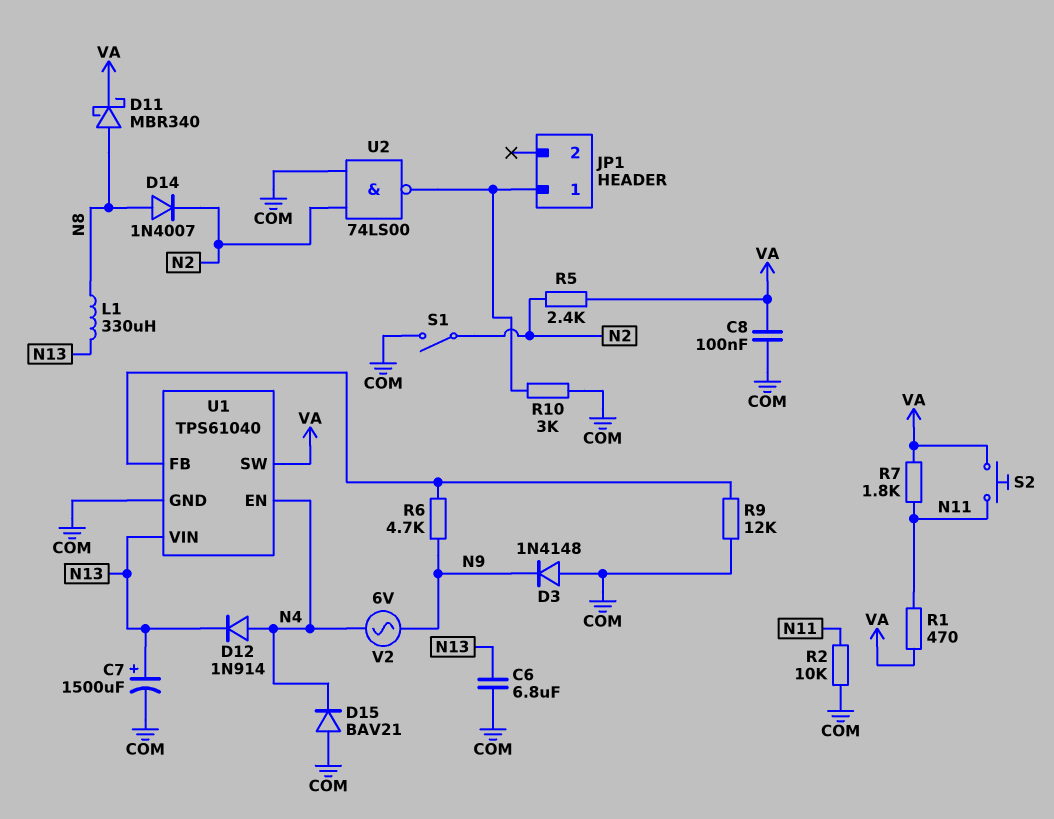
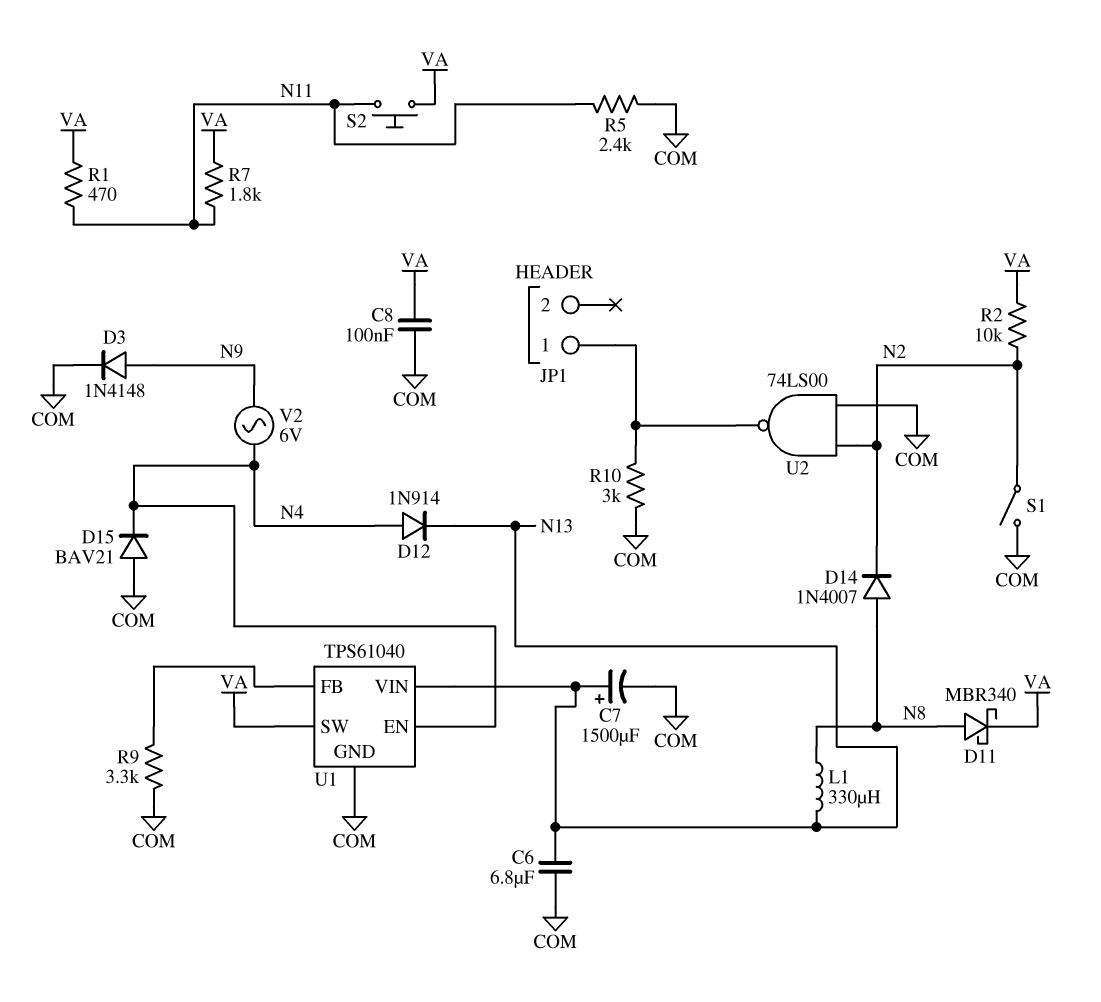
D3: diode 1N4148 (A COM, K N9) -> diode 1N4148 (A N9, K COM)
R2: 10k (COM, N11) -> 10k (N2, VA)
R5: 2.4k (N2, VA) -> 2.4k (COM, N11)
R6: 4.7k (N9, U1/FB) -> none
R9: 12k (COM, U1/FB) -> 3.3k (COM, U1/FB)

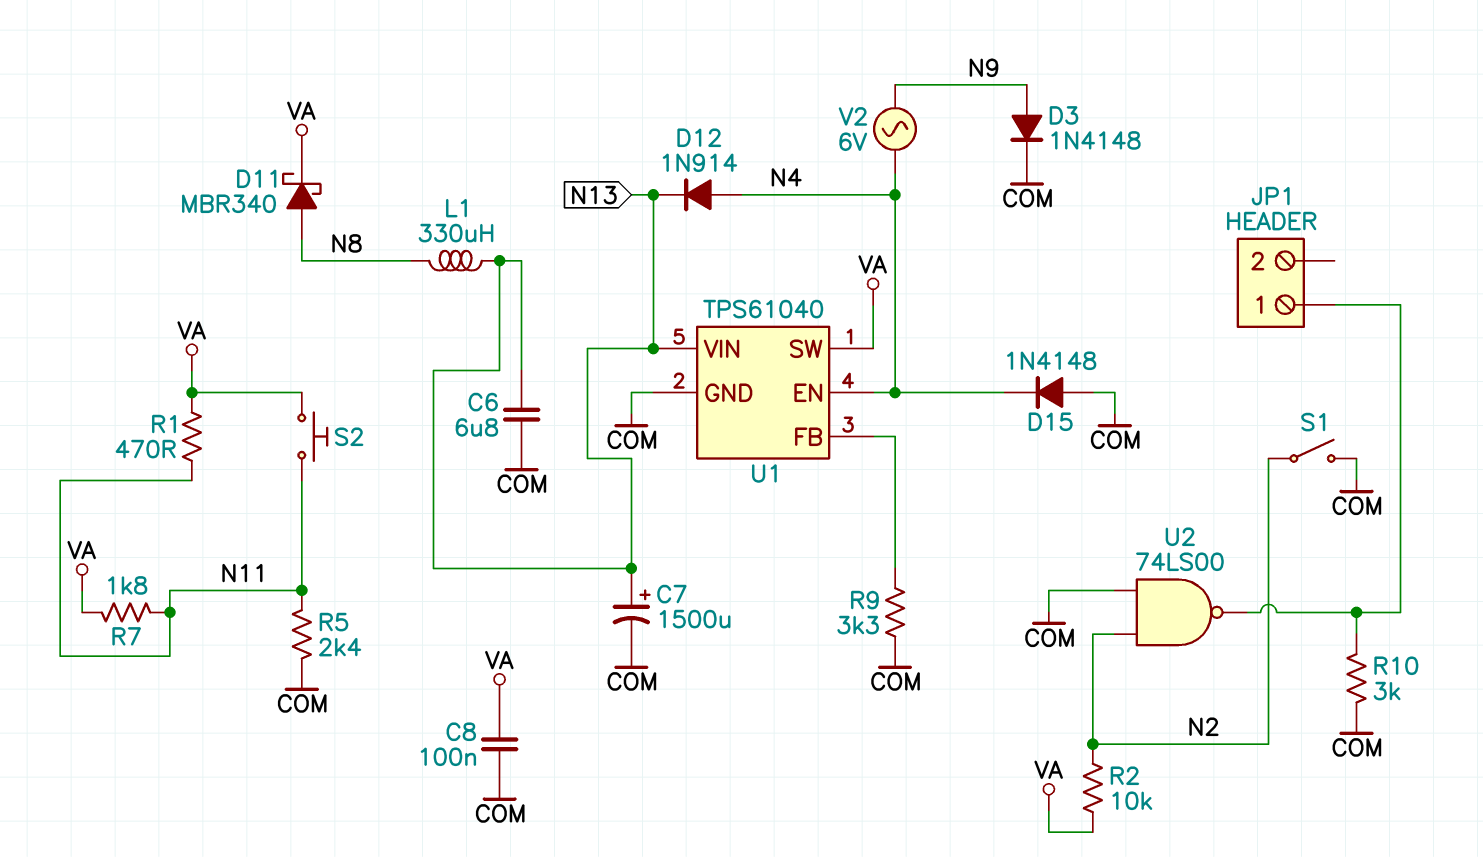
D14: diode 1N4007 (A N8, K N2) -> none
D15: diode BAV21 (A COM, K N4) -> diode 1N4148 (A COM, K N4)

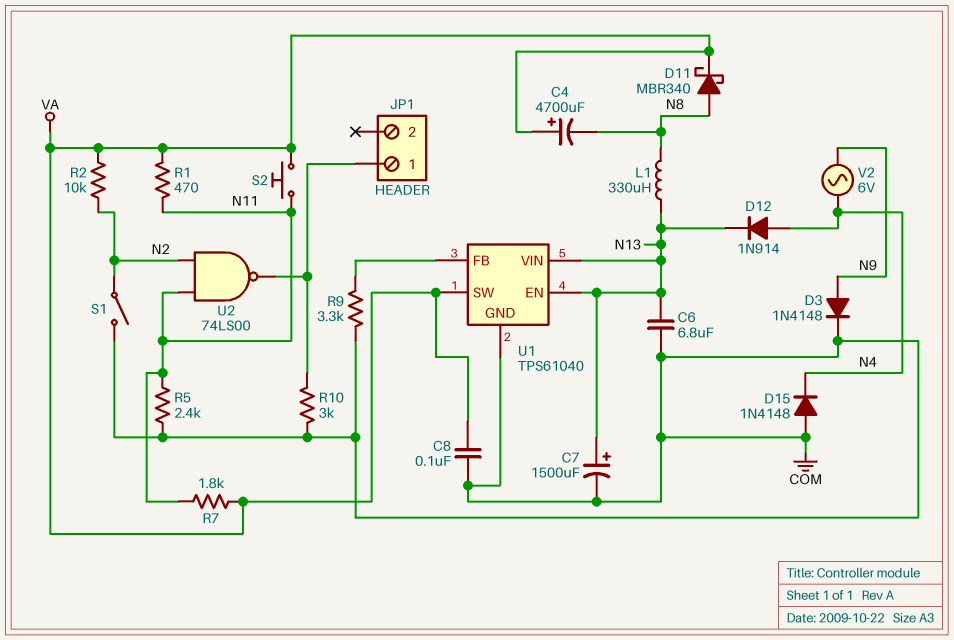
C4: none -> 4700uF (plus VA, minus N8)
U1 pin EN: N4 -> N13
U2: NAND 74LS00 (in COM, in N2, out JP1/1) -> NAND 74LS00 (in N2, in N11, out JP1/1)

